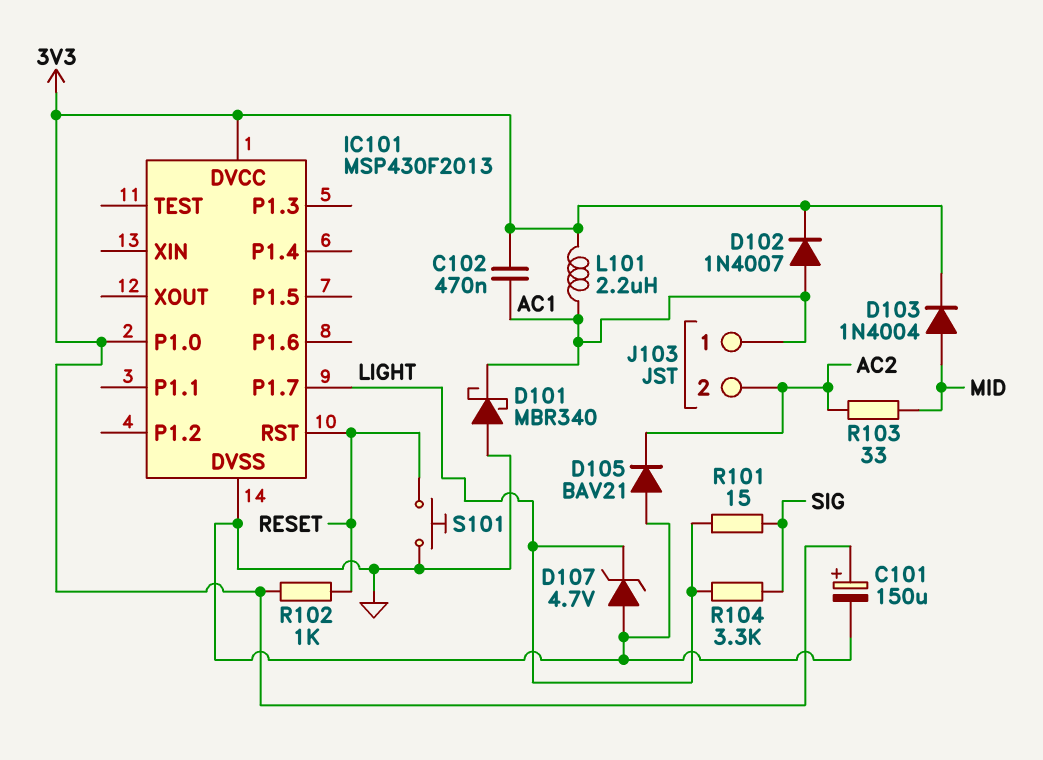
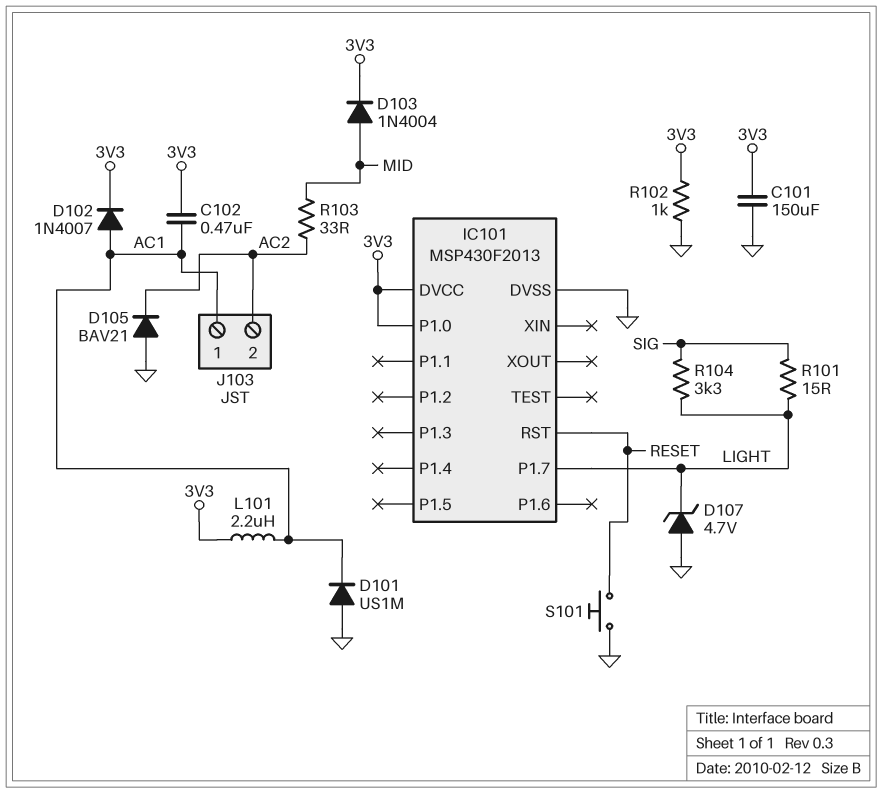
C101: 150uF (plus 3V3, minus GND) -> 150uF (3V3, GND)
D101: schottky MBR340 (A GND, K AC1) -> diode US1M (A GND, K AC1)
R102: 1k (3V3, RESET) -> 1k (3V3, GND)

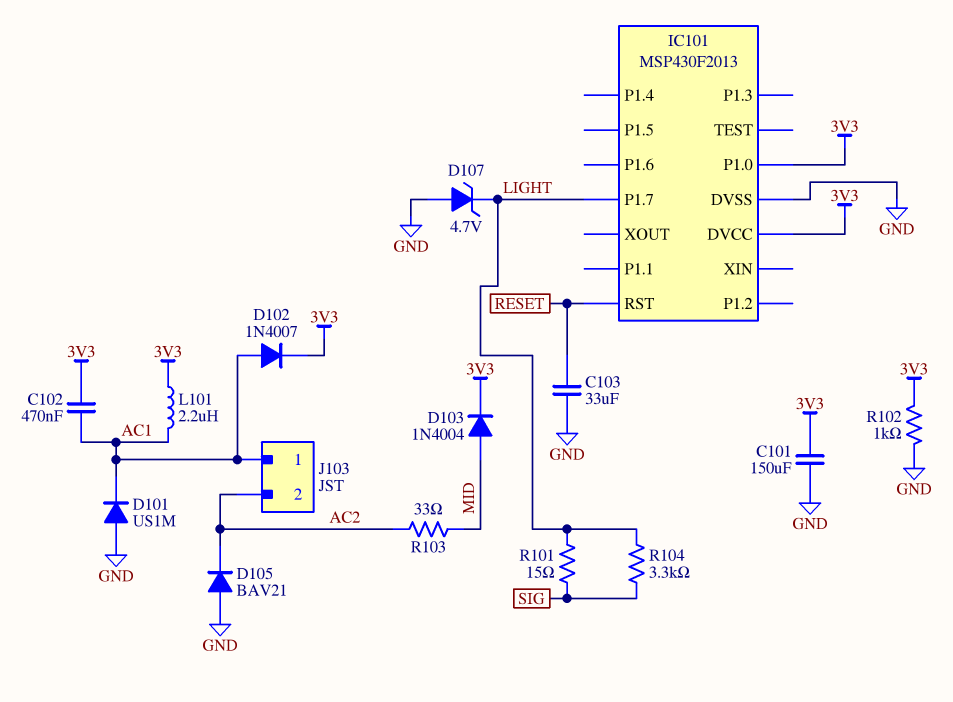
C103: none -> 33uF (GND, RESET)
S101: button (GND, RESET) -> none

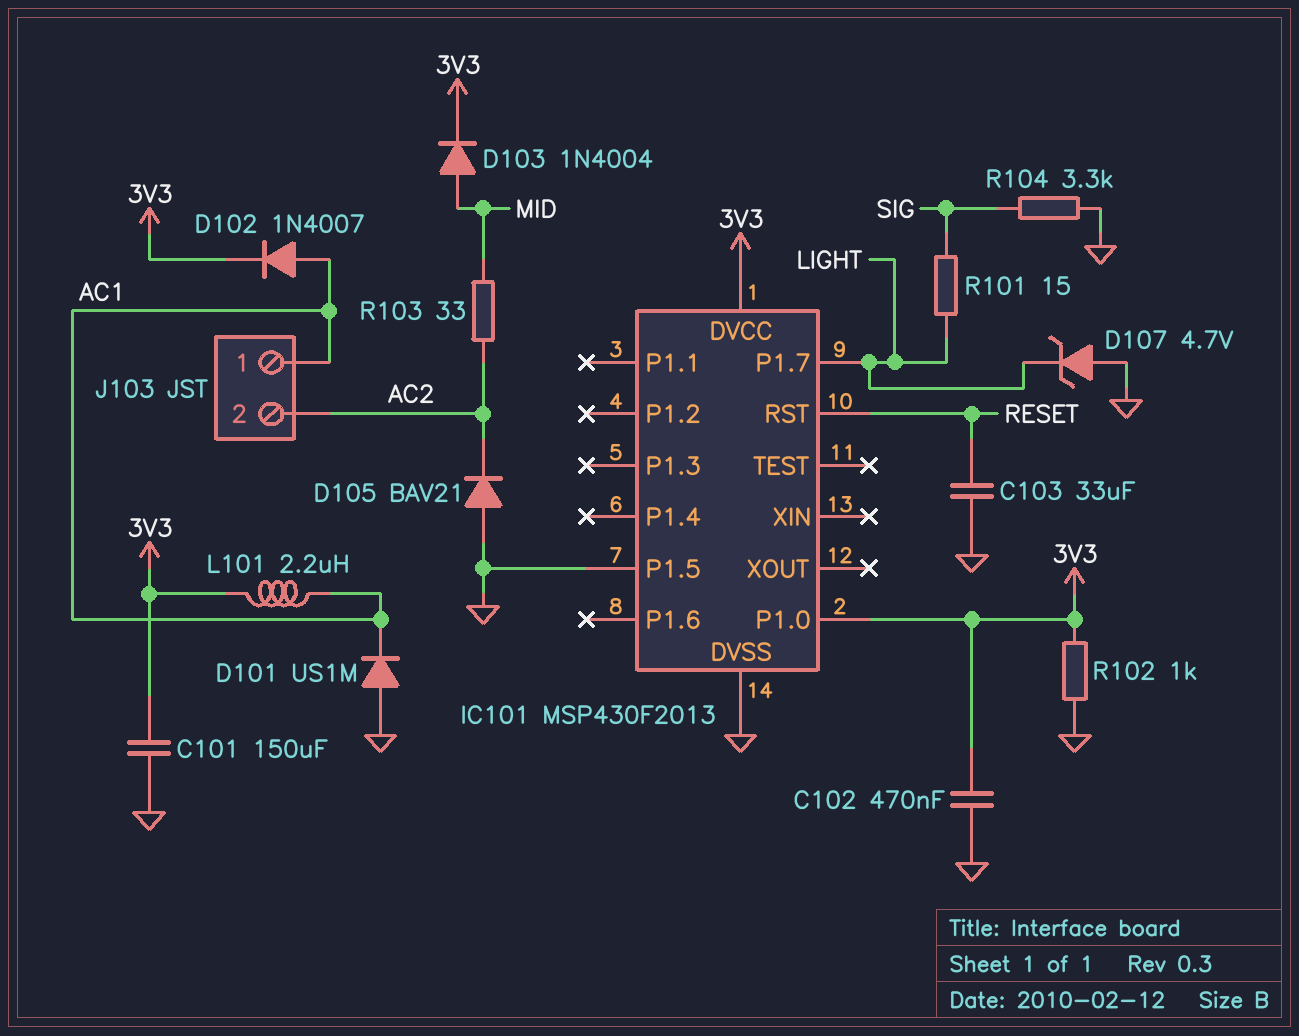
C102: 470nF (3V3, AC1) -> 470nF (3V3, GND)
IC101 pin P1.5: none -> GND
R104: 3.3k (LIGHT, SIG) -> 3.3k (GND, SIG)

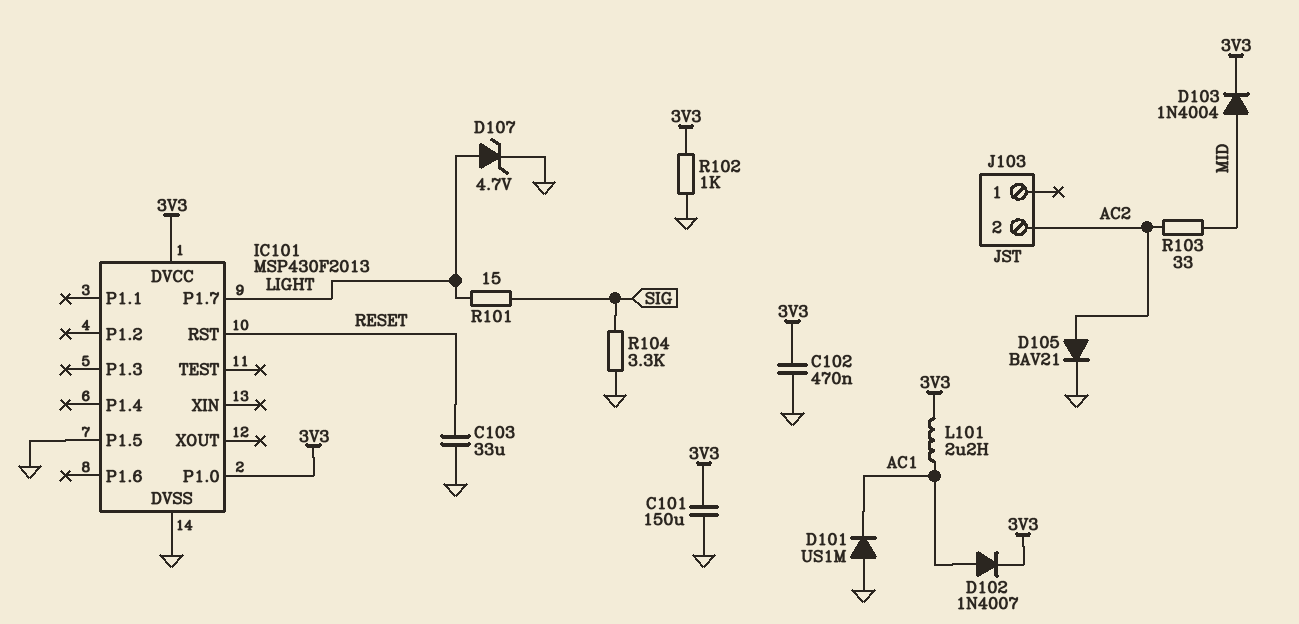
D105: diode BAV21 (A GND, K AC2) -> diode BAV21 (A AC2, K GND)
D107: zener 4.7V (A GND, K LIGHT) -> zener 4.7V (A LIGHT, K GND)
J103 pin 1: AC1 -> none

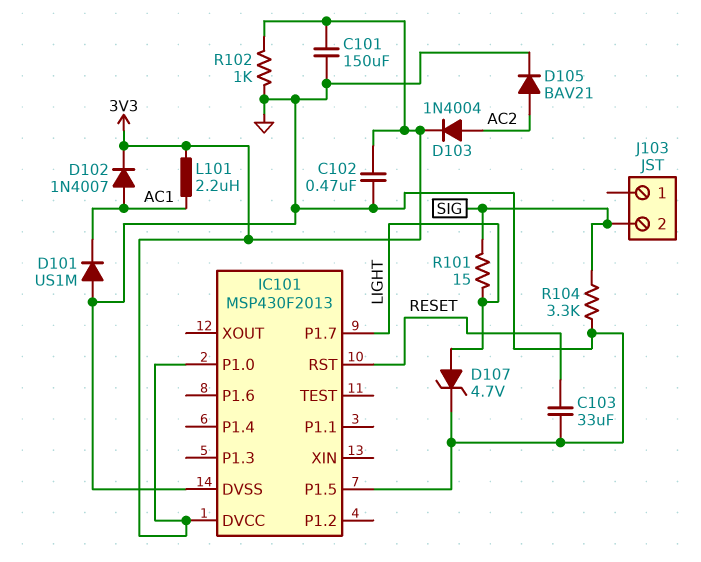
D103: diode 1N4004 (A MID, K 3V3) -> diode 1N4004 (A AC2, K 3V3)
J103 pin 2: AC2 -> SIG
R103: 33 (AC2, MID) -> none

